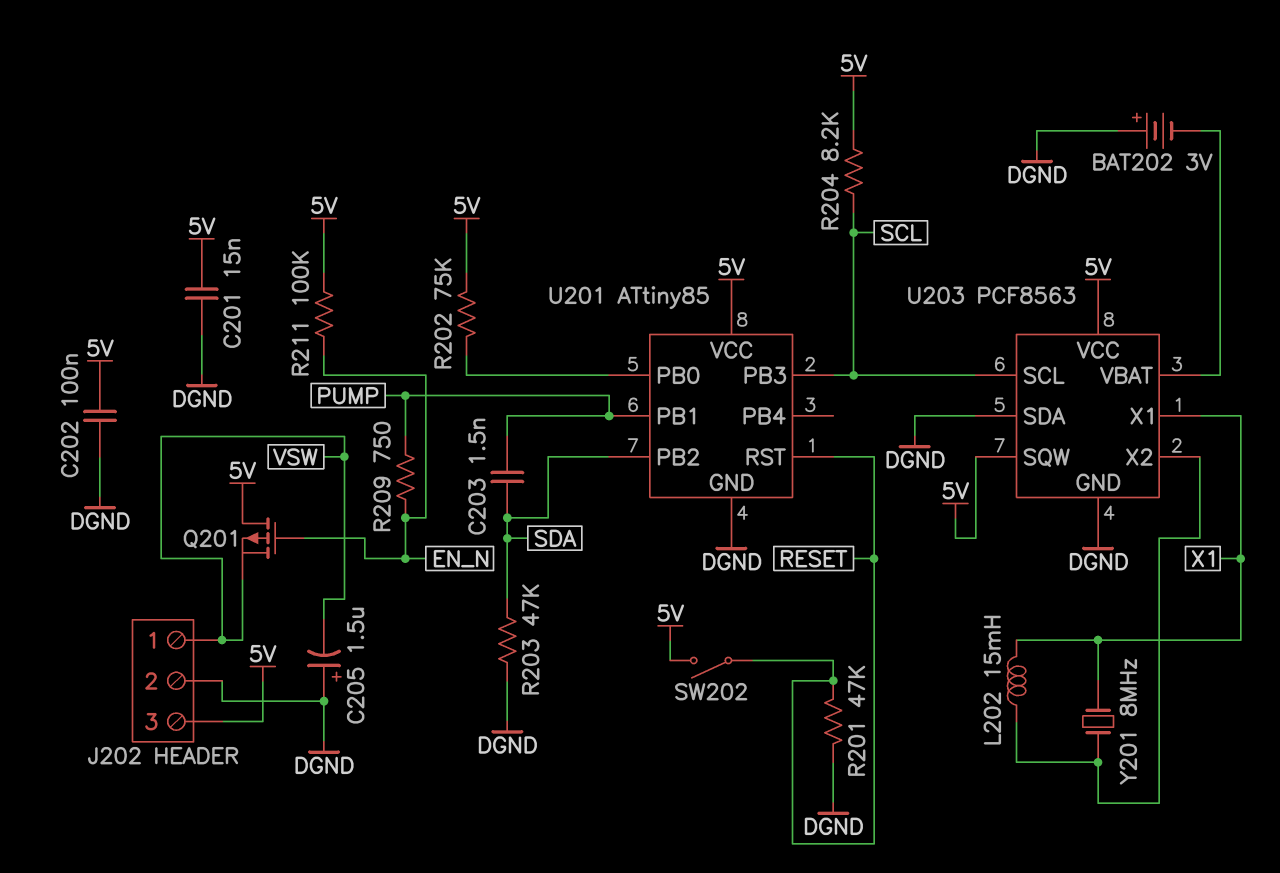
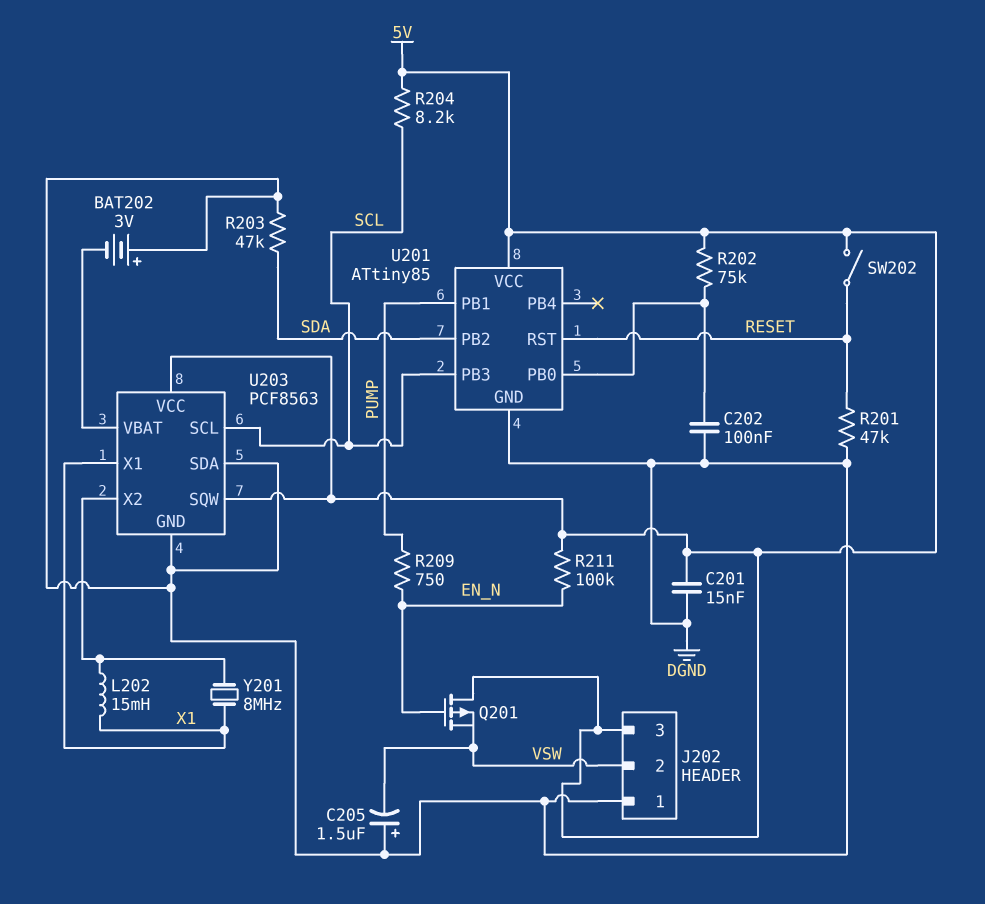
C202: 100nF (5V, DGND) -> 100nF (DGND, U201/PB0)
C203: 1.5nF (PUMP, SDA) -> none
J202 pin 1: VSW -> DGND
J202 pin 2: DGND -> VSW

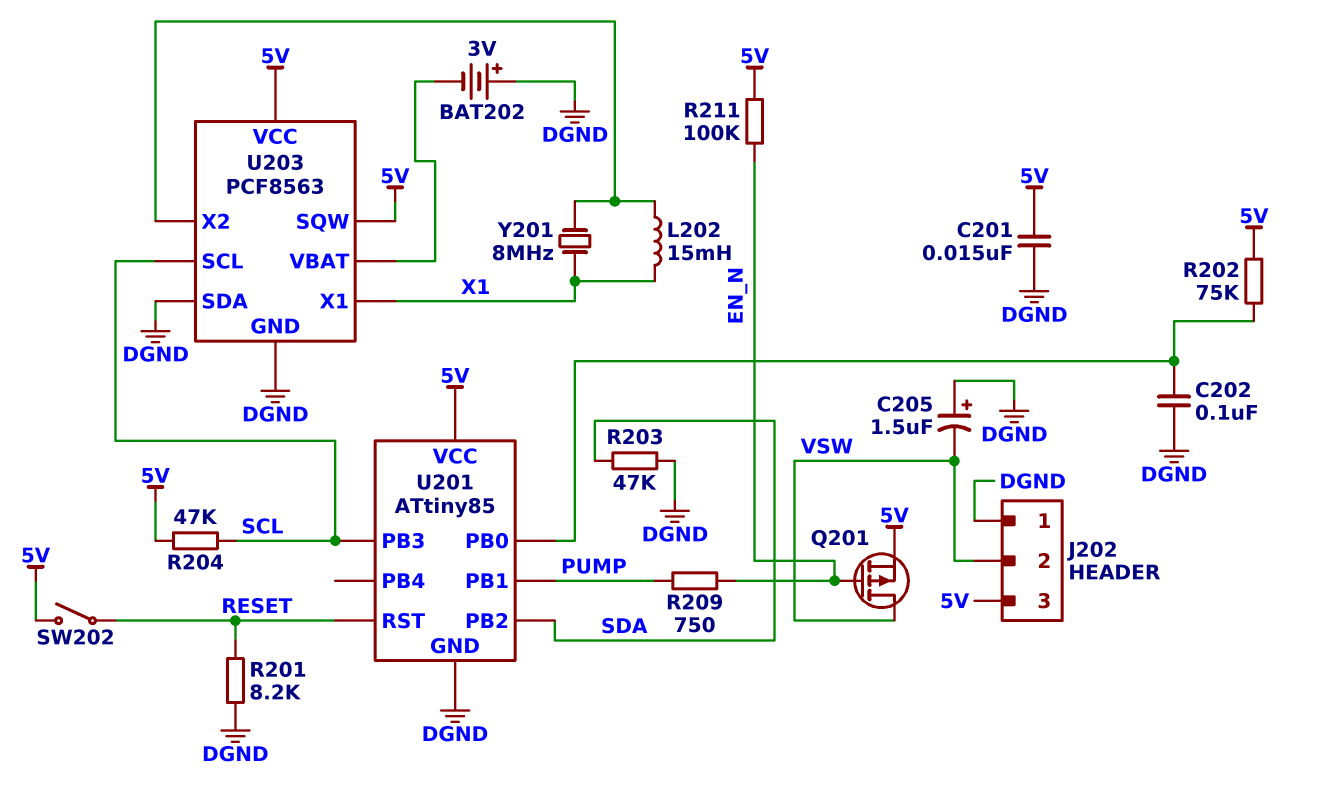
Q201: PMOS (G EN_N, D 5V, S VSW) -> PMOS (G EN_N, D VSW, S 5V)
R201: 47k (DGND, RESET) -> 8.2k (DGND, RESET)
R204: 8.2k (5V, SCL) -> 47k (5V, SCL)

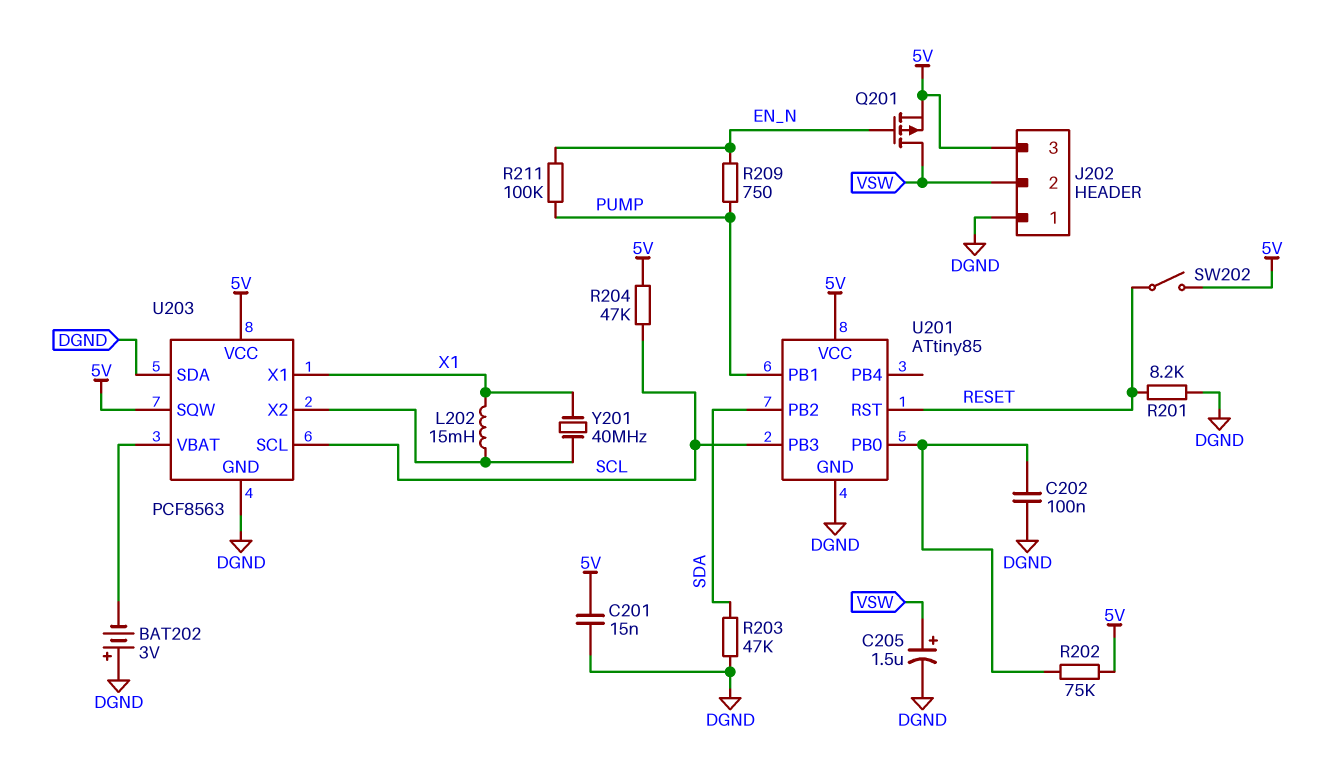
C205: 1.5uF (plus DGND, minus VSW) -> 1.5uF (plus VSW, minus DGND)
R211: 100k (5V, EN_N) -> 100k (EN_N, PUMP)
Y201: 8MHz (U203/X2, X1) -> 40MHz (U203/X2, X1)

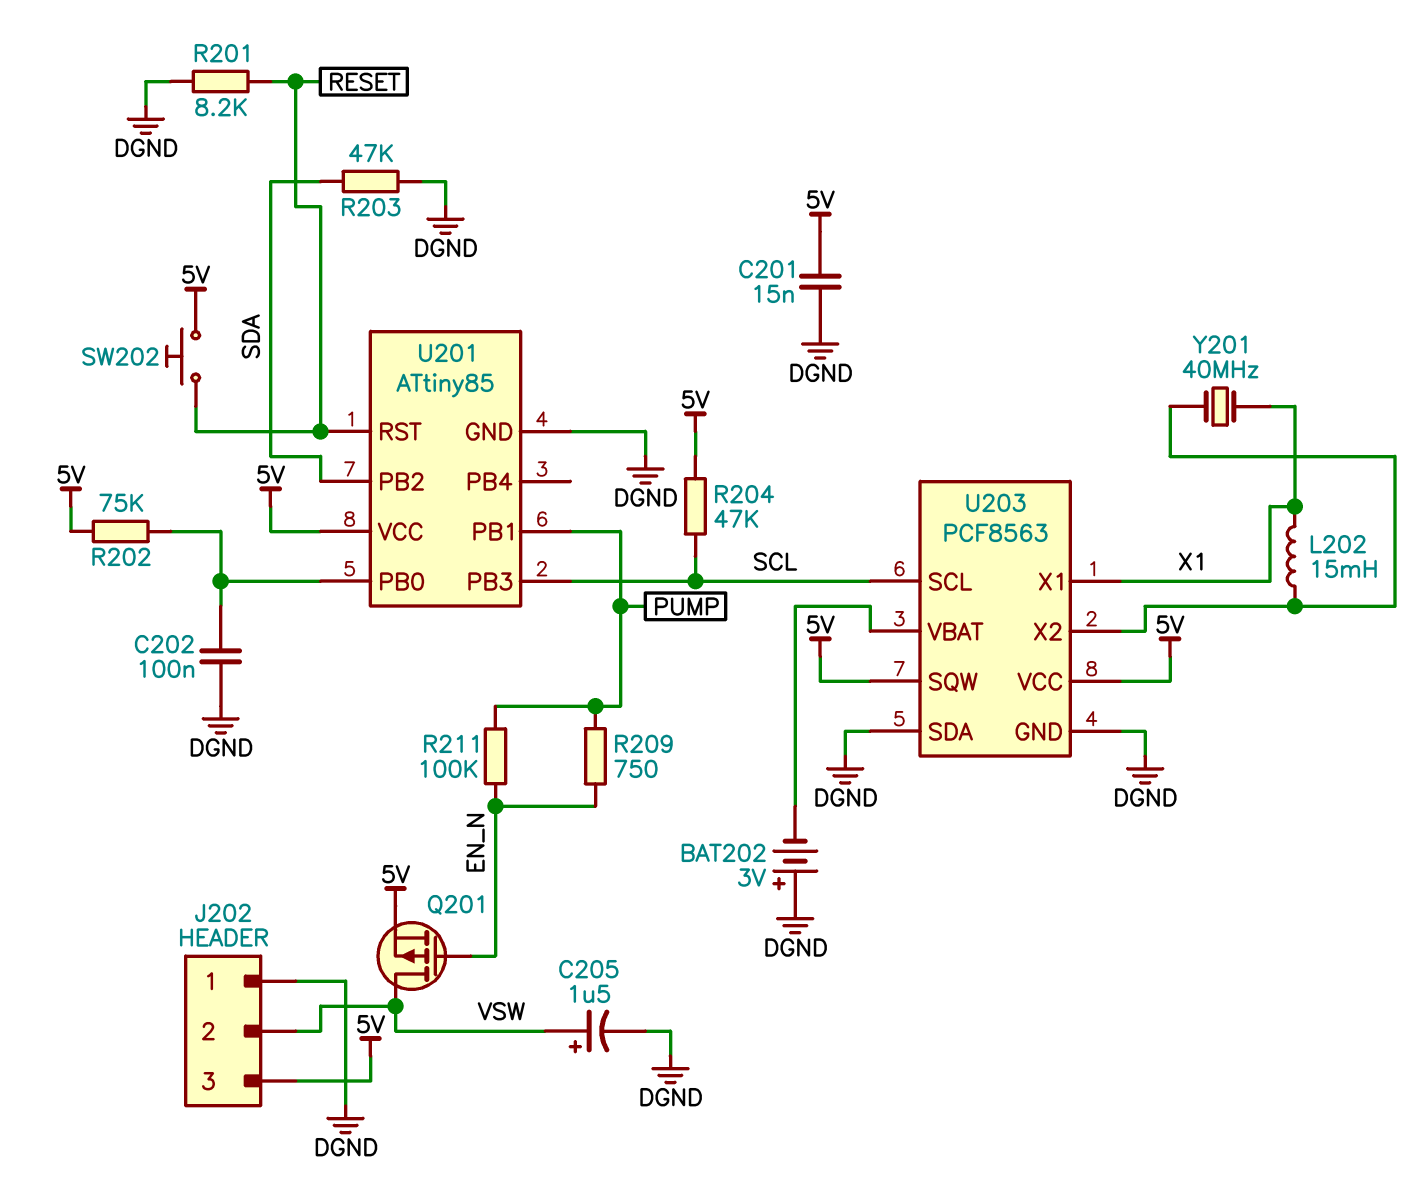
SW202: switch (5V, RESET) -> button (5V, RESET)

